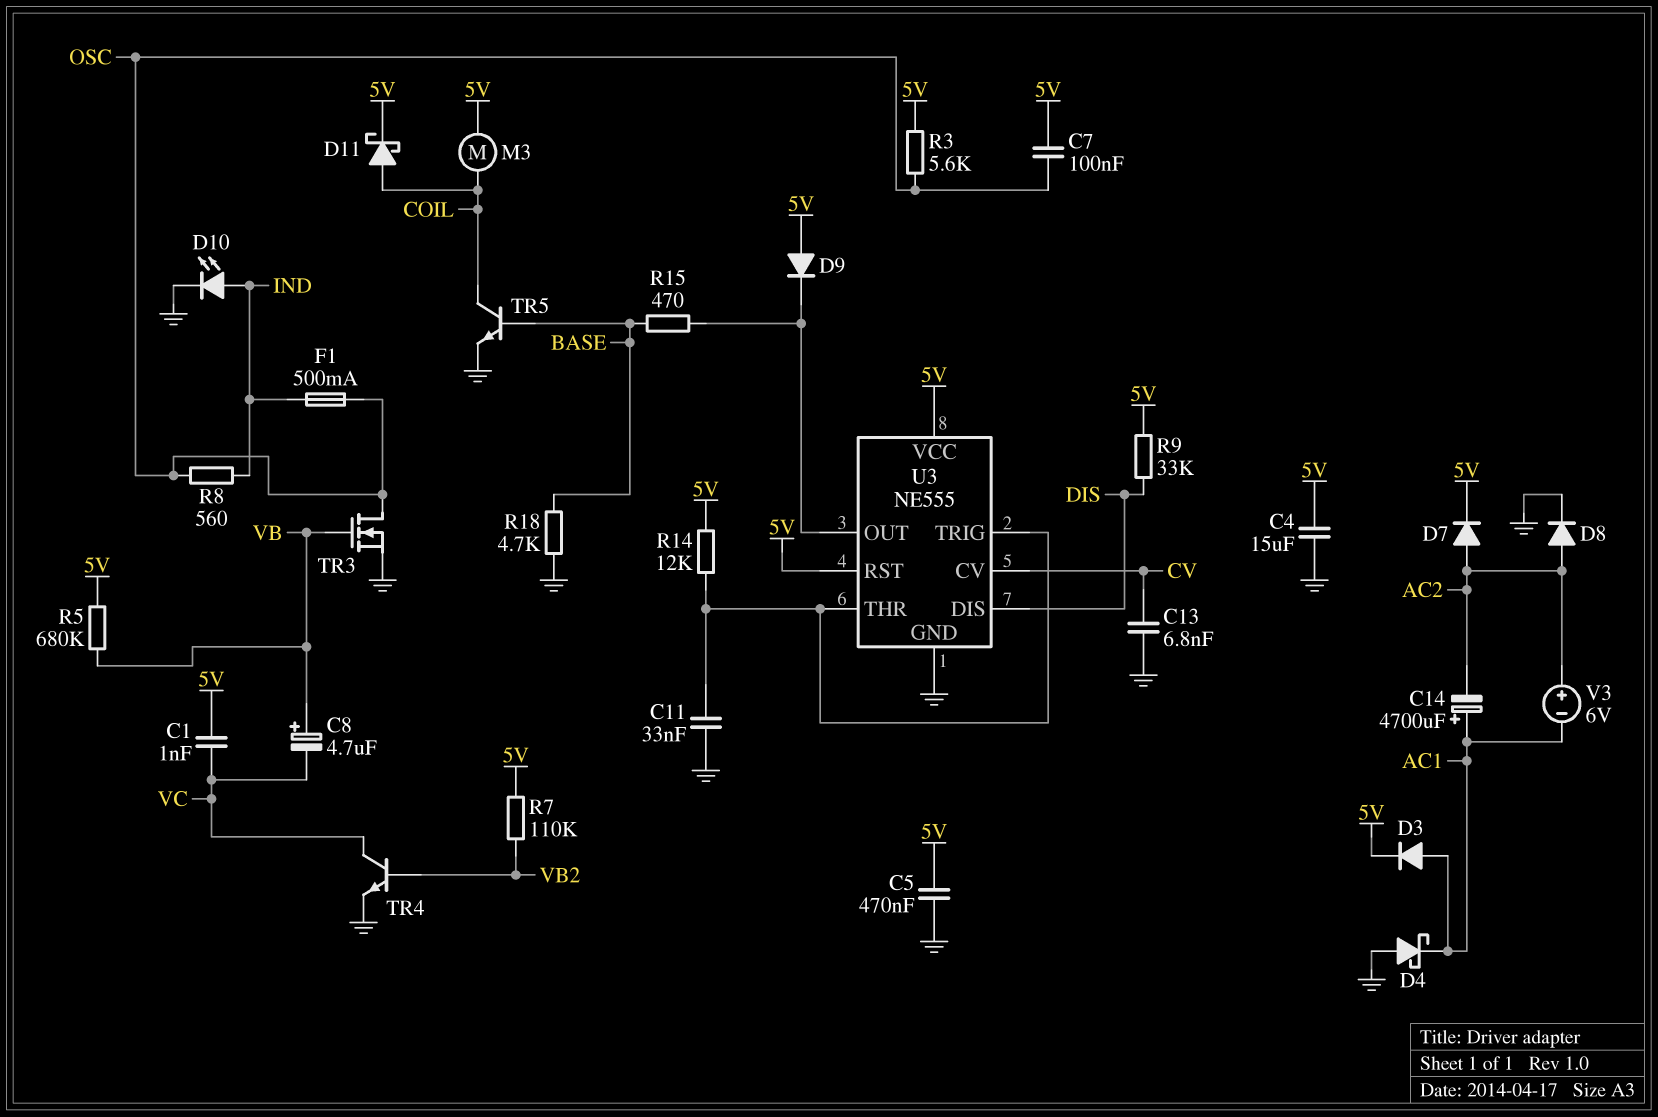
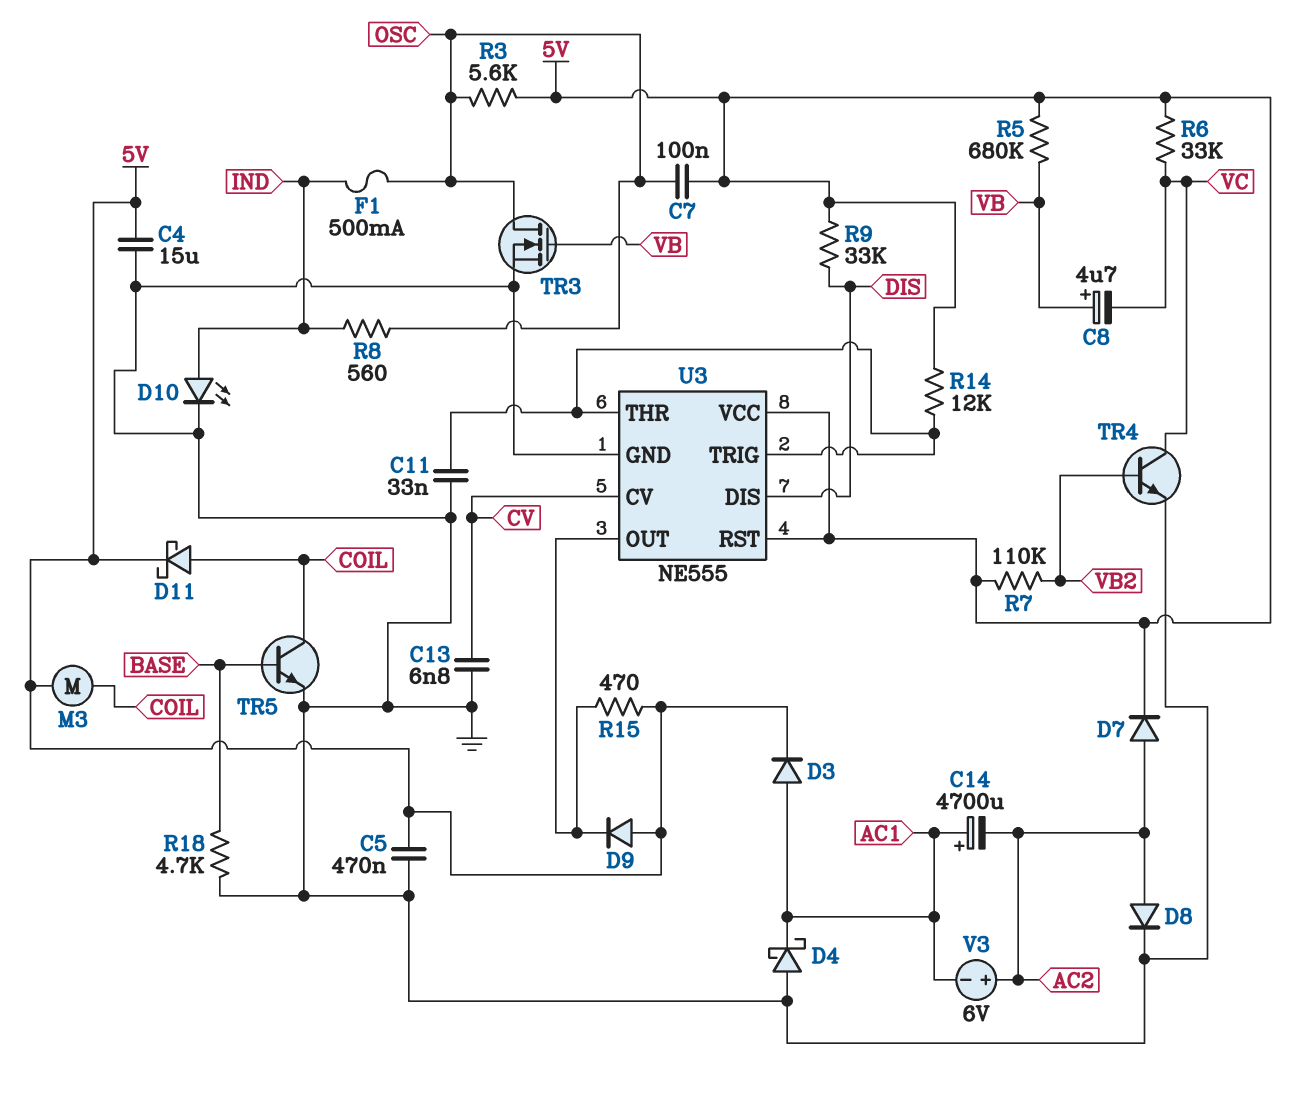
C1: 1nF (5V, VC) -> none
R6: none -> 33k (5V, VC)
R15: 470 (BASE, U3/OUT) -> 470 (5V, U3/OUT)

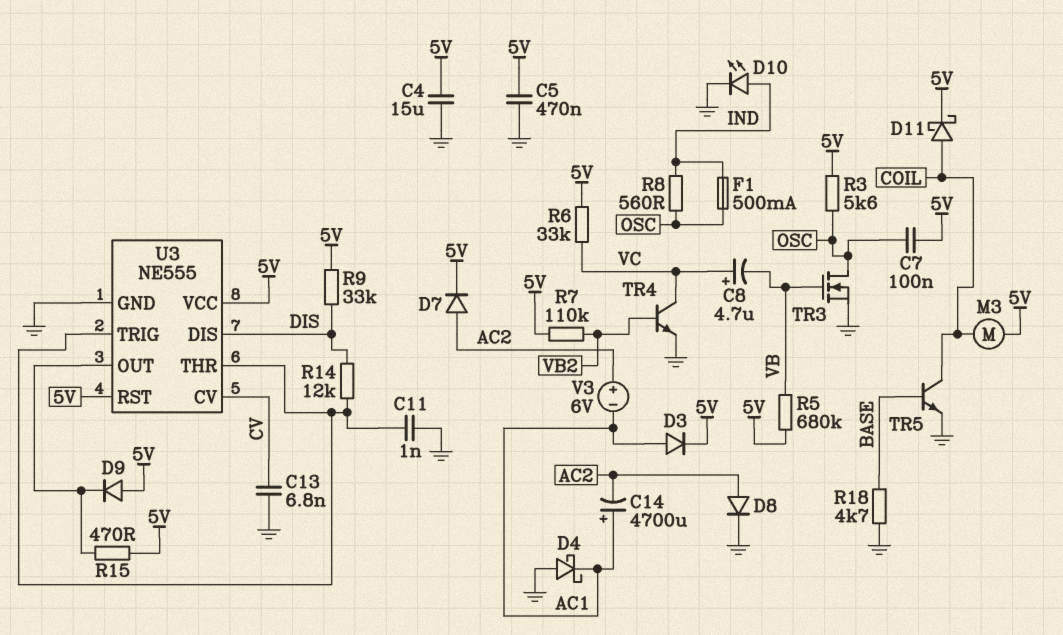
C8: 4.7uF (plus VB, minus VC) -> 4.7uF (plus VC, minus VB)
C11: 33nF (GND, U3/THR) -> 1nF (GND, U3/THR)
R14: 12k (5V, U3/THR) -> 12k (DIS, U3/THR)

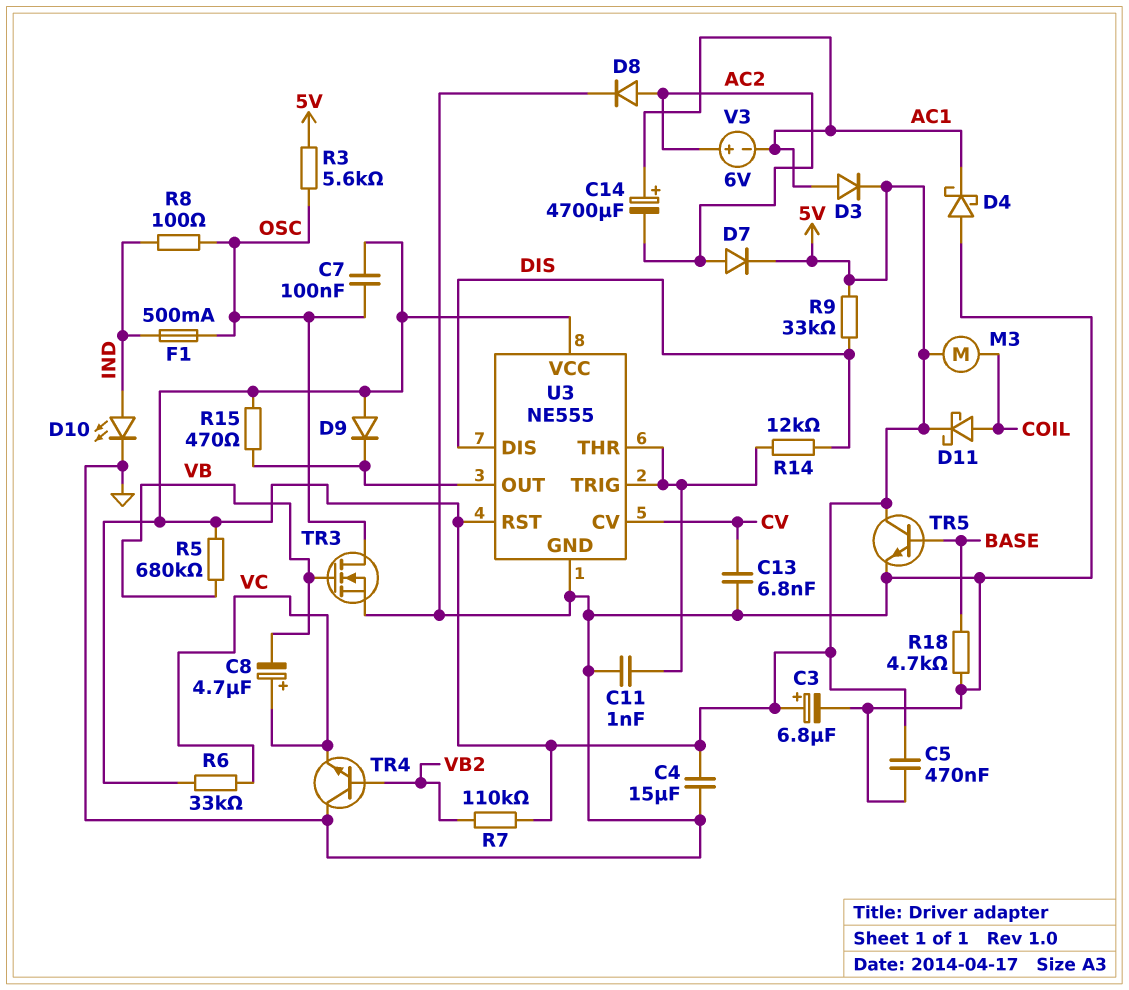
C3: none -> 6.8uF (plus 5V, minus GND)
R8: 560 (IND, OSC) -> 100 (IND, OSC)
TR4: NPN (B VB2, C VC, E GND) -> NPN (B VB2, C GND, E VC)
TR5: NPN (B BASE, C COIL, E GND) -> NPN (B BASE, C 5V, E GND)

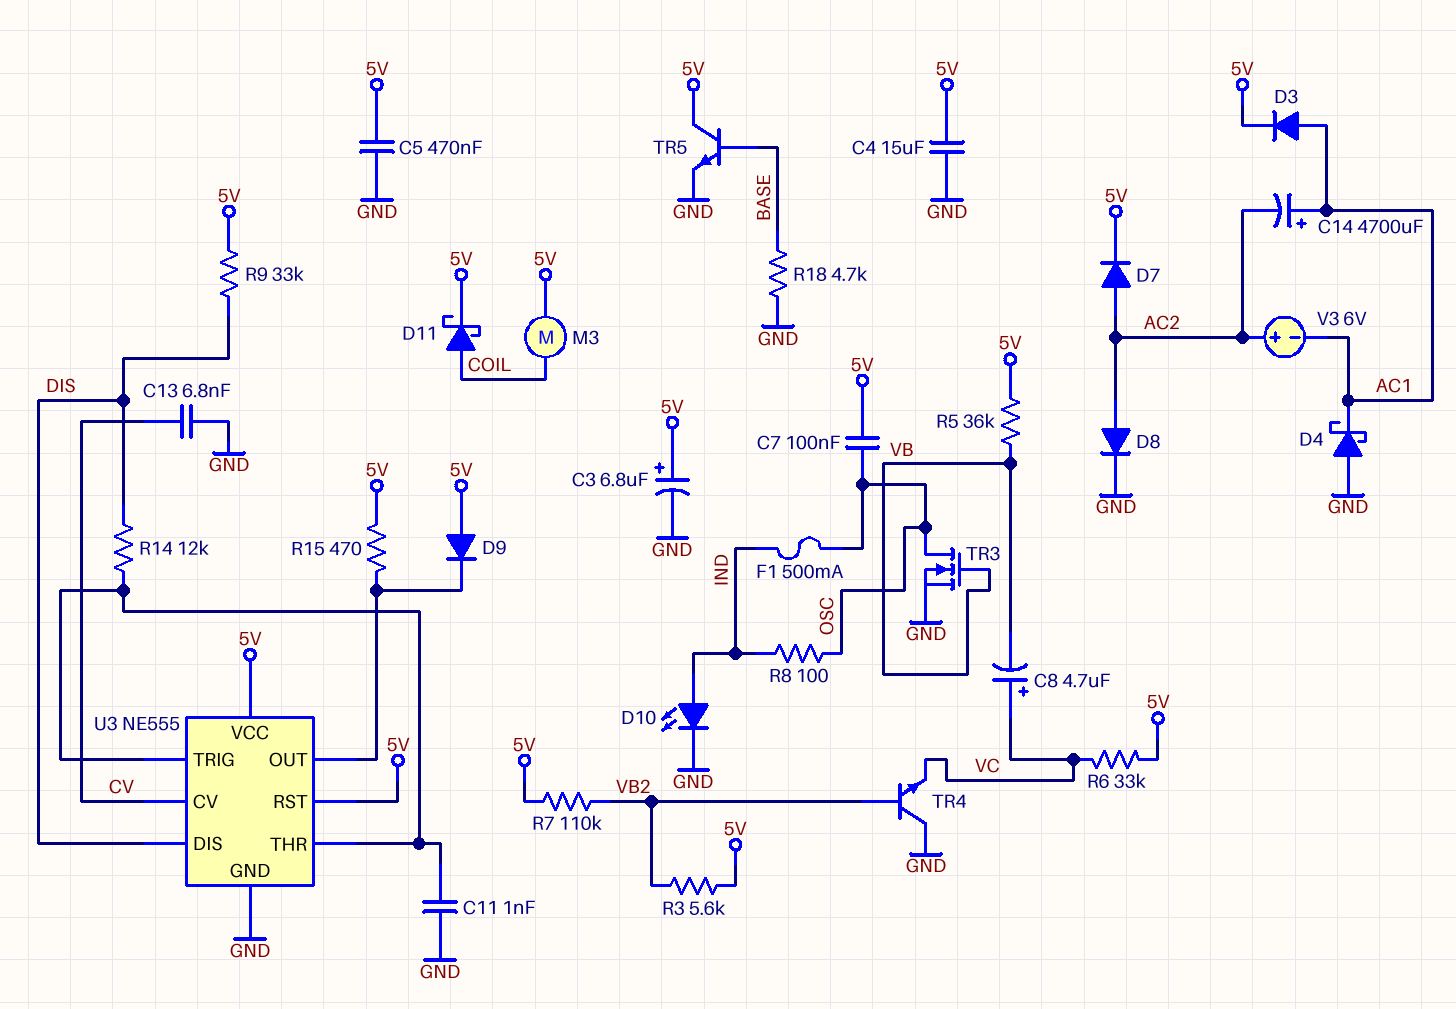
R3: 5.6k (5V, OSC) -> 5.6k (5V, VB2)
R5: 680k (5V, VB) -> 36k (5V, VB)

